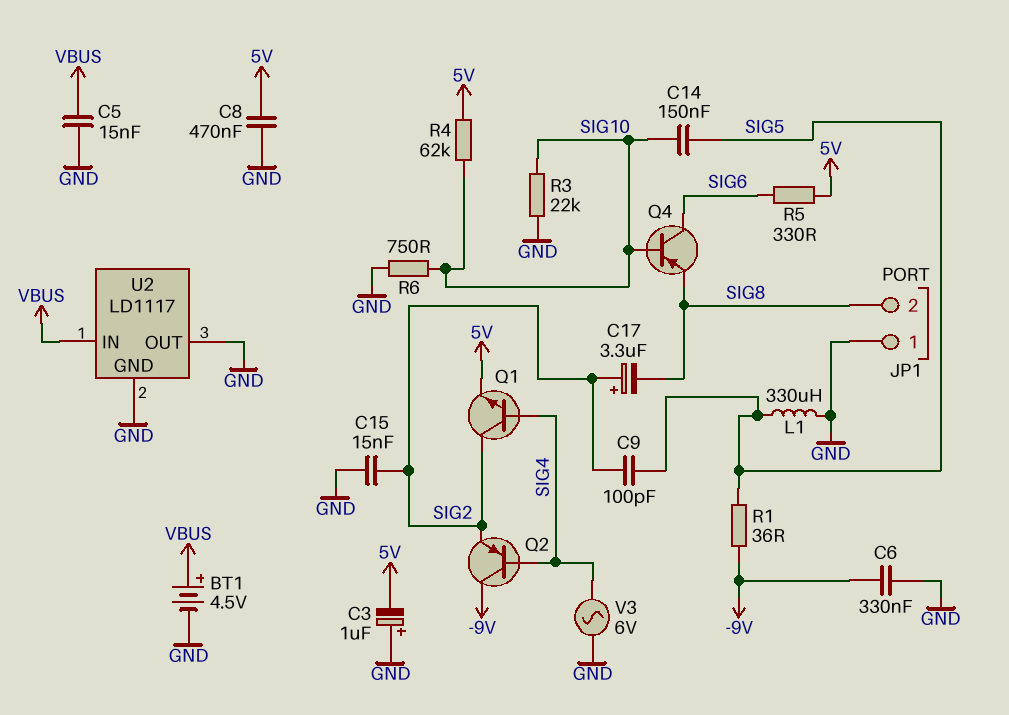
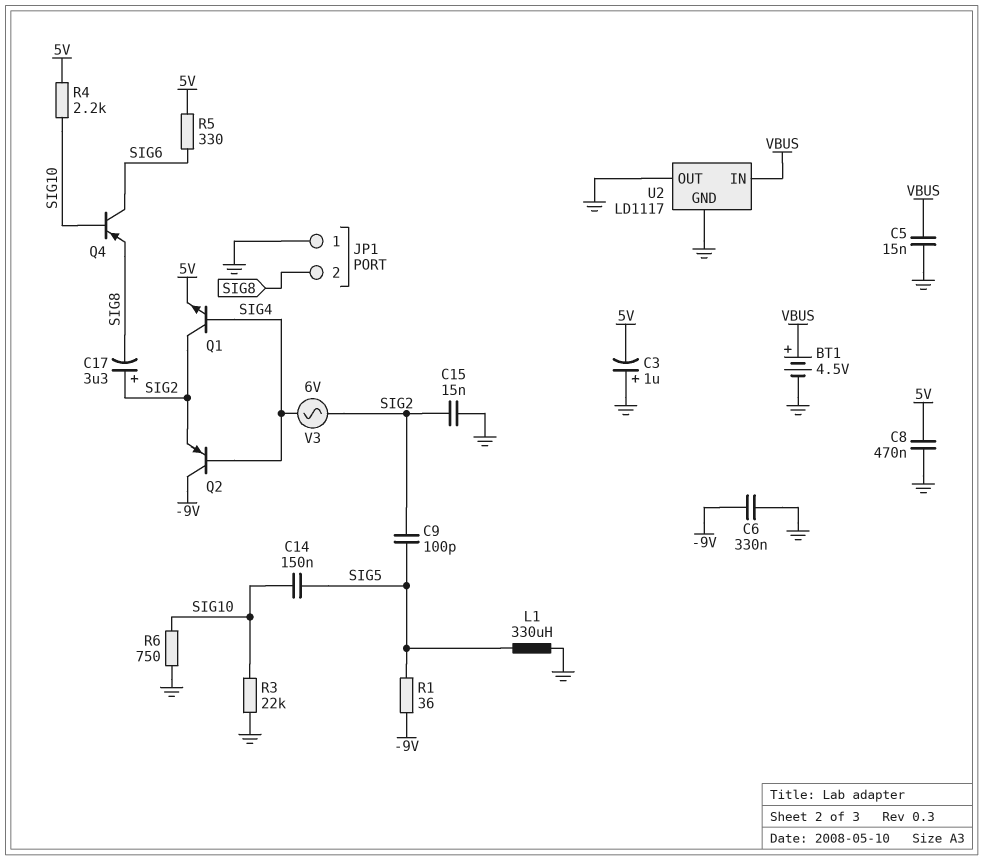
R4: 62k (5V, SIG10) -> 2.2k (5V, SIG10)
V3: AC 6V (GND, SIG4) -> AC 6V (SIG2, SIG4)

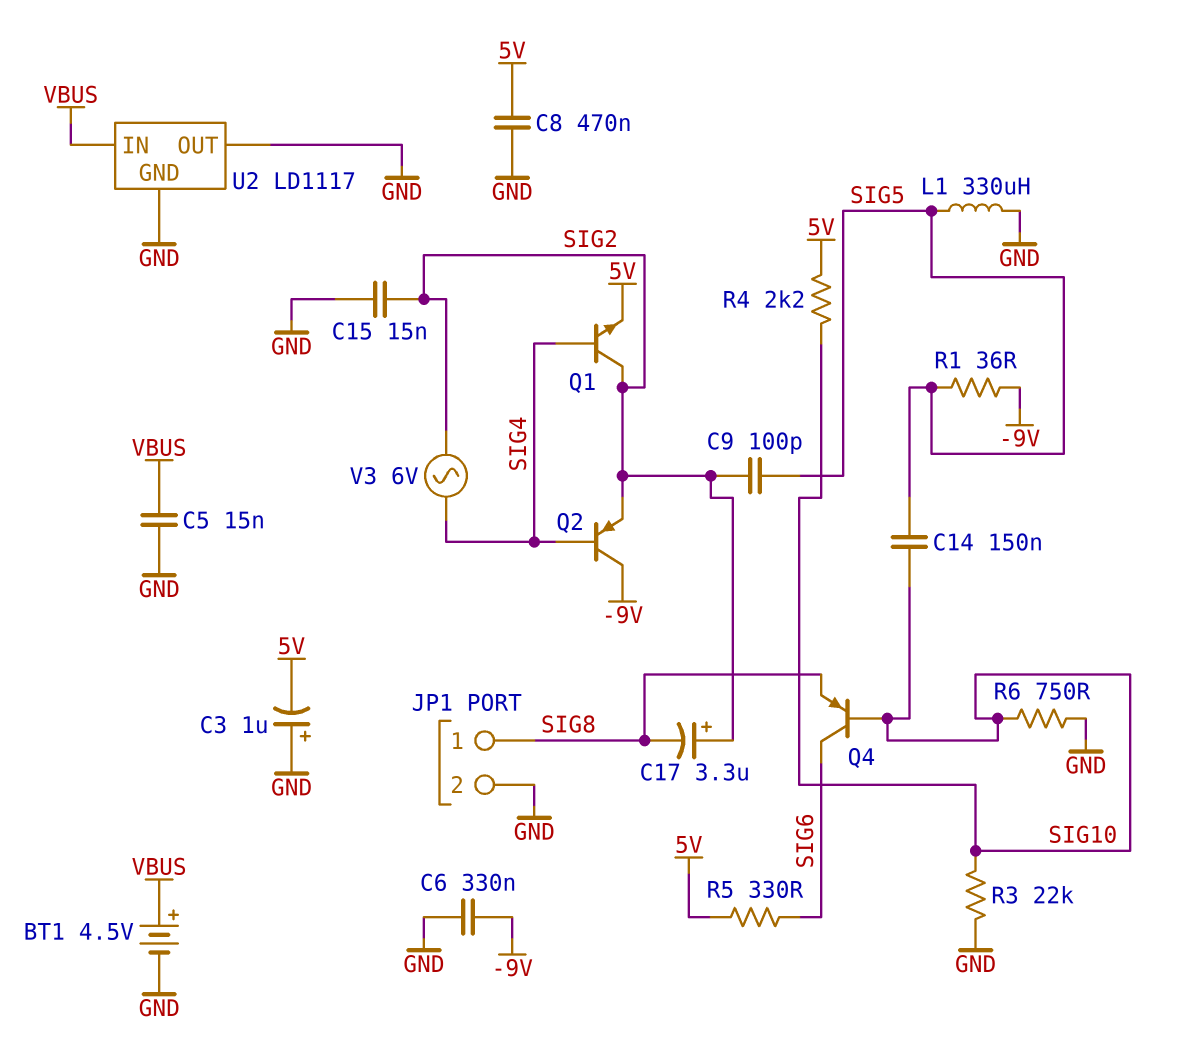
JP1 pin 1: GND -> SIG8
JP1 pin 2: SIG8 -> GND

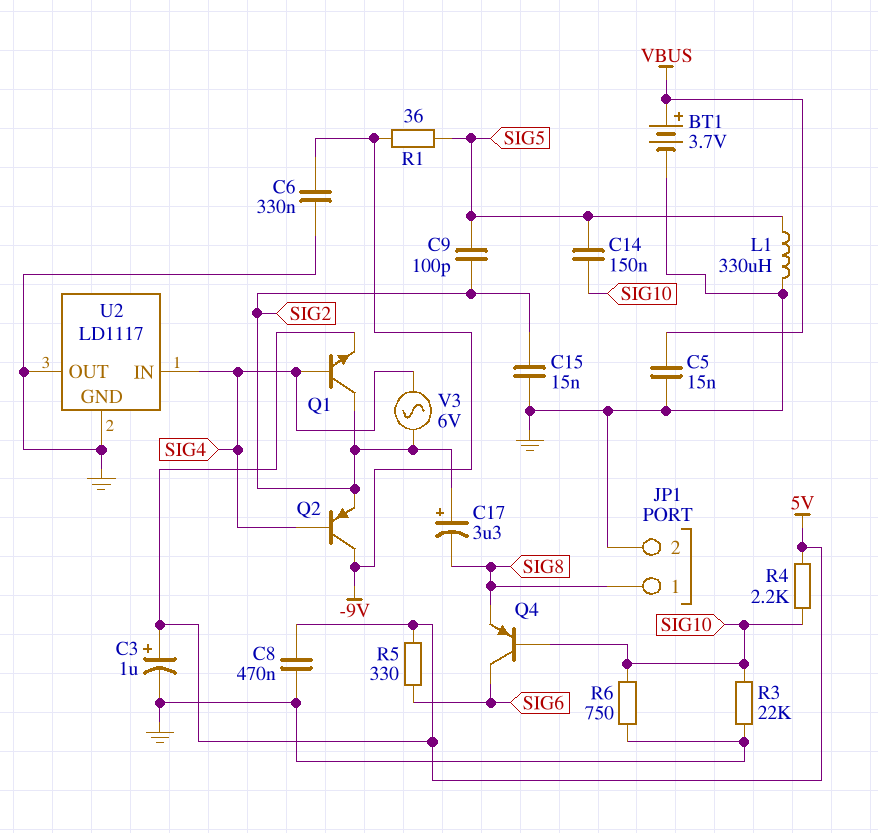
BT1: 4.5V (plus VBUS, minus GND) -> 3.7V (plus VBUS, minus GND)
C3: 1uF (plus GND, minus 5V) -> 1uF (plus 5V, minus GND)
U2 pin IN: VBUS -> SIG4

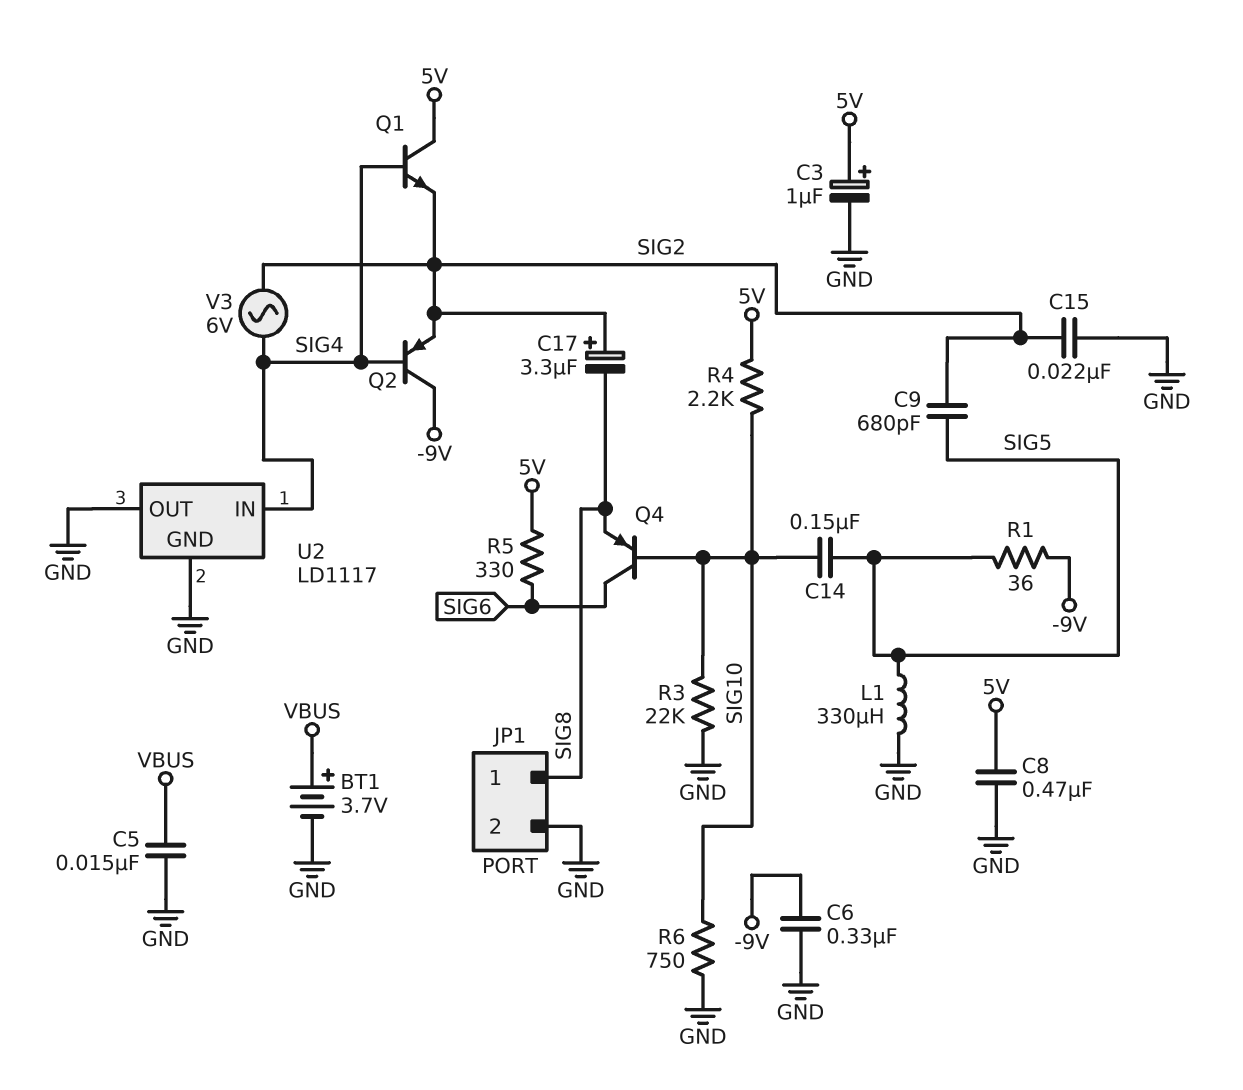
C9: 100pF (SIG2, SIG5) -> 680pF (SIG2, SIG5)
C15: 15nF (GND, SIG2) -> 22nF (GND, SIG2)
Q1: NPN (B SIG4, C SIG2, E 5V) -> NPN (B SIG4, C 5V, E SIG2)

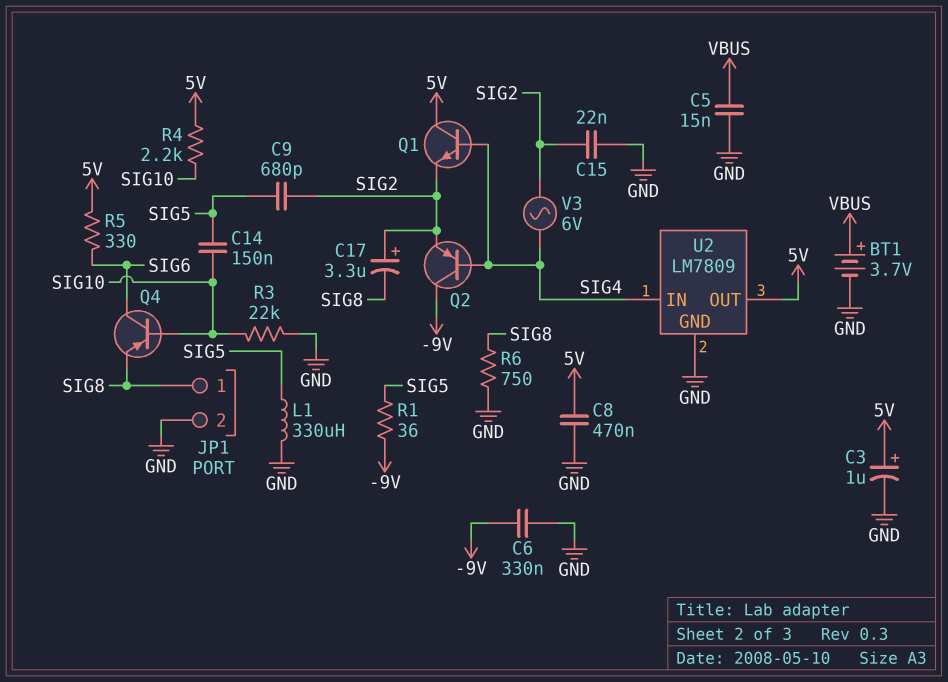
R6: 750 (GND, SIG10) -> 750 (GND, SIG8)
U2: LD1117 -> LM7809
U2 pin OUT: GND -> 5V

